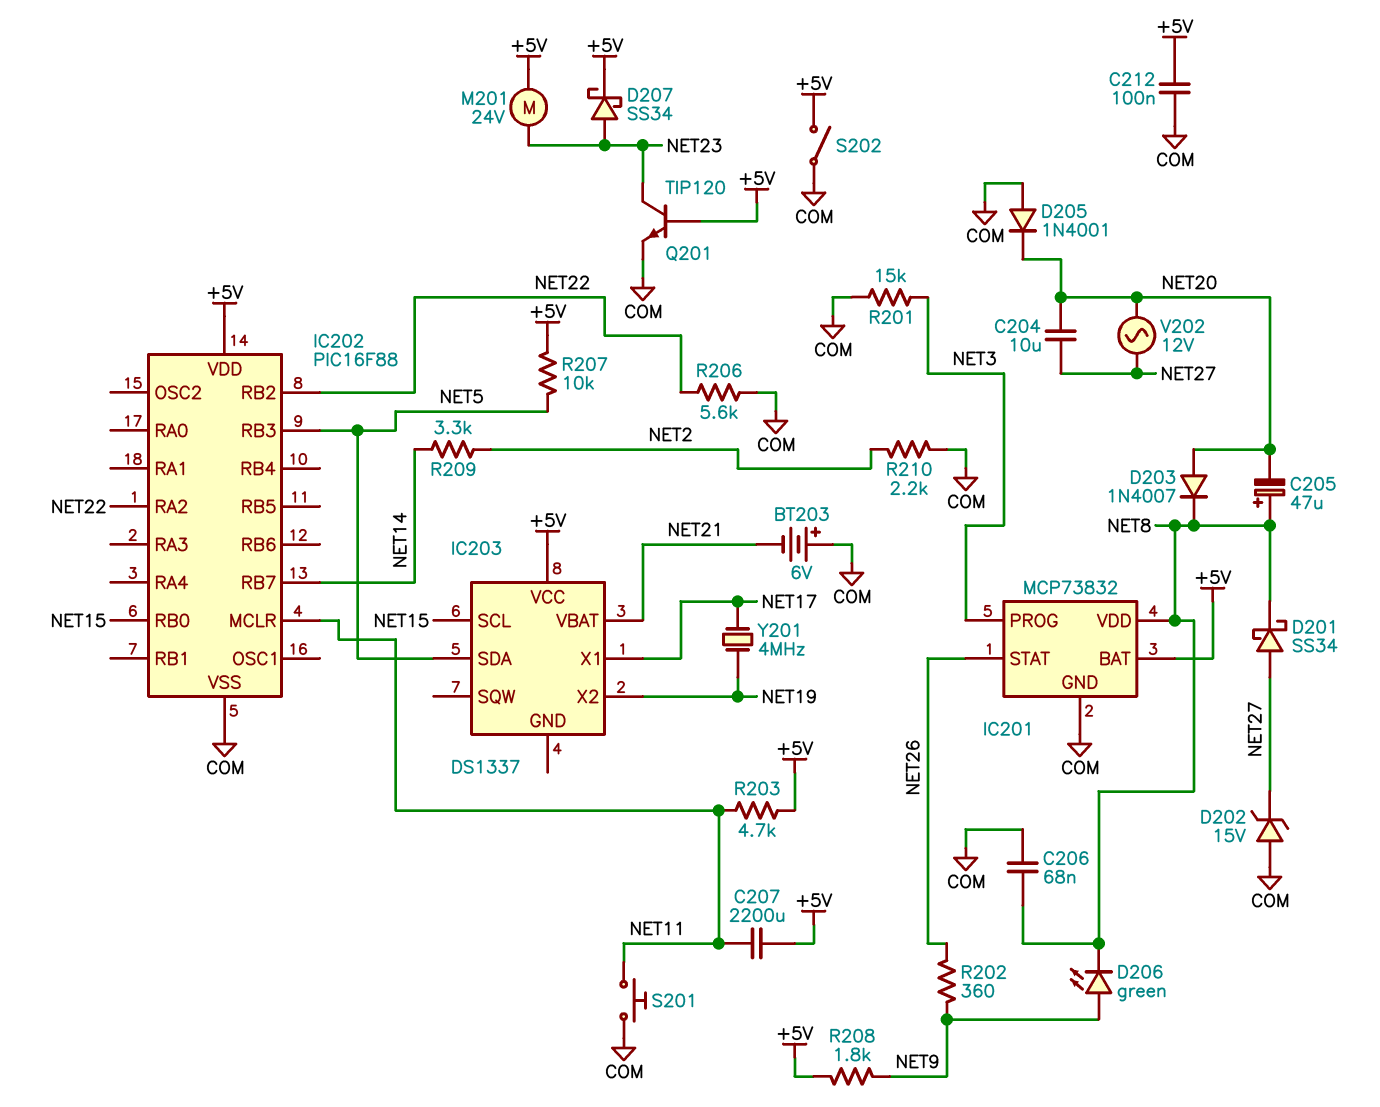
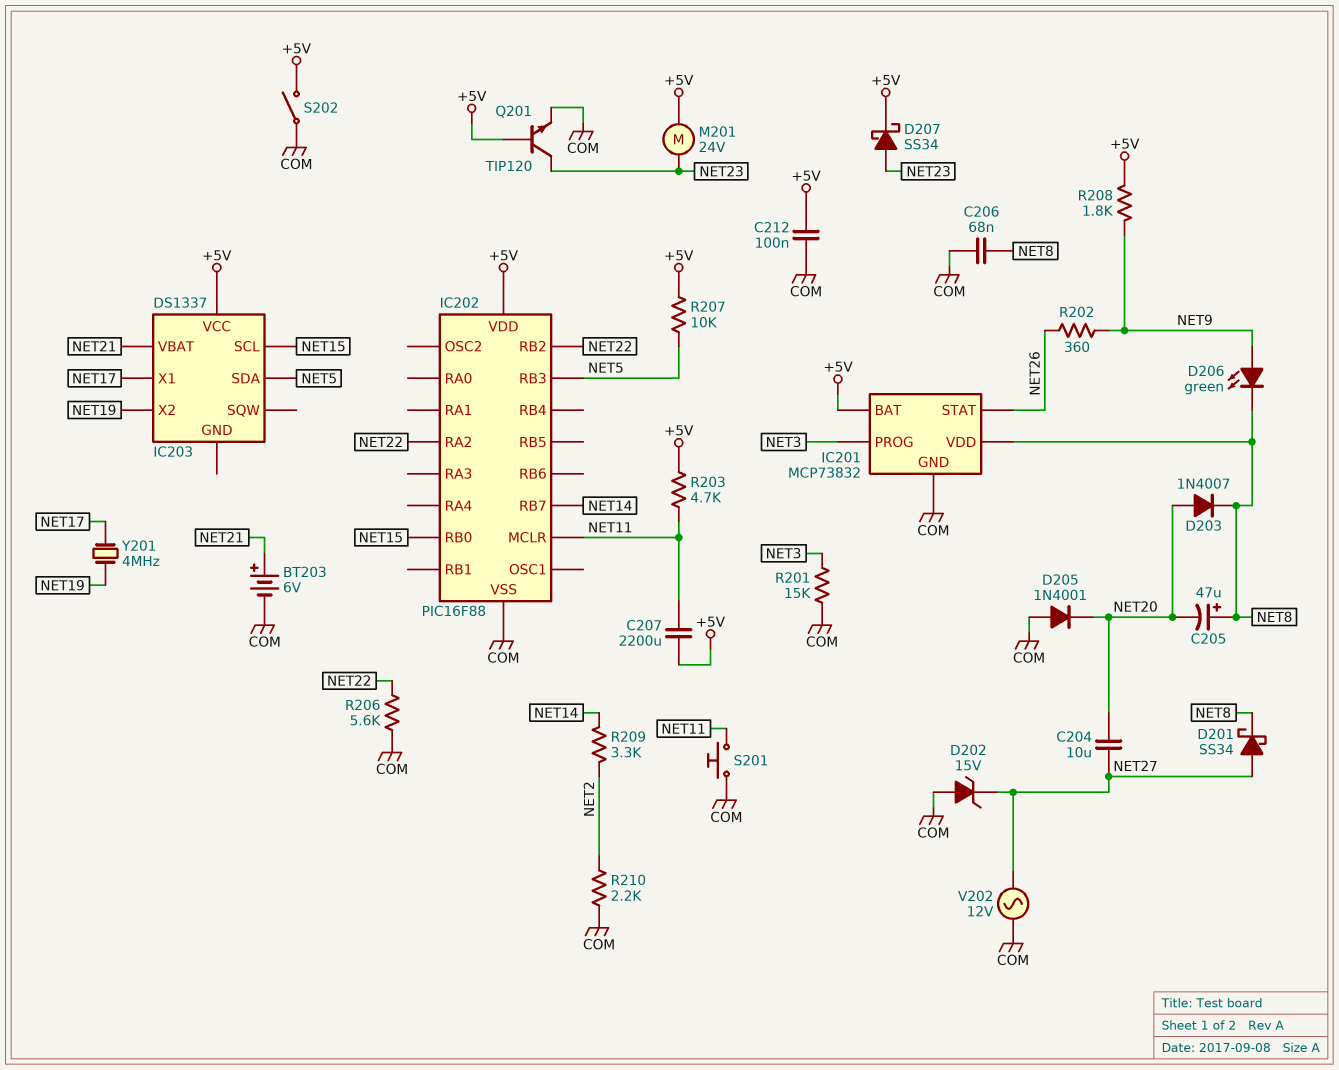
BT203: 6V (plus COM, minus NET21) -> 6V (plus NET21, minus COM)
V202: AC 12V (NET20, NET27) -> AC 12V (COM, NET27)

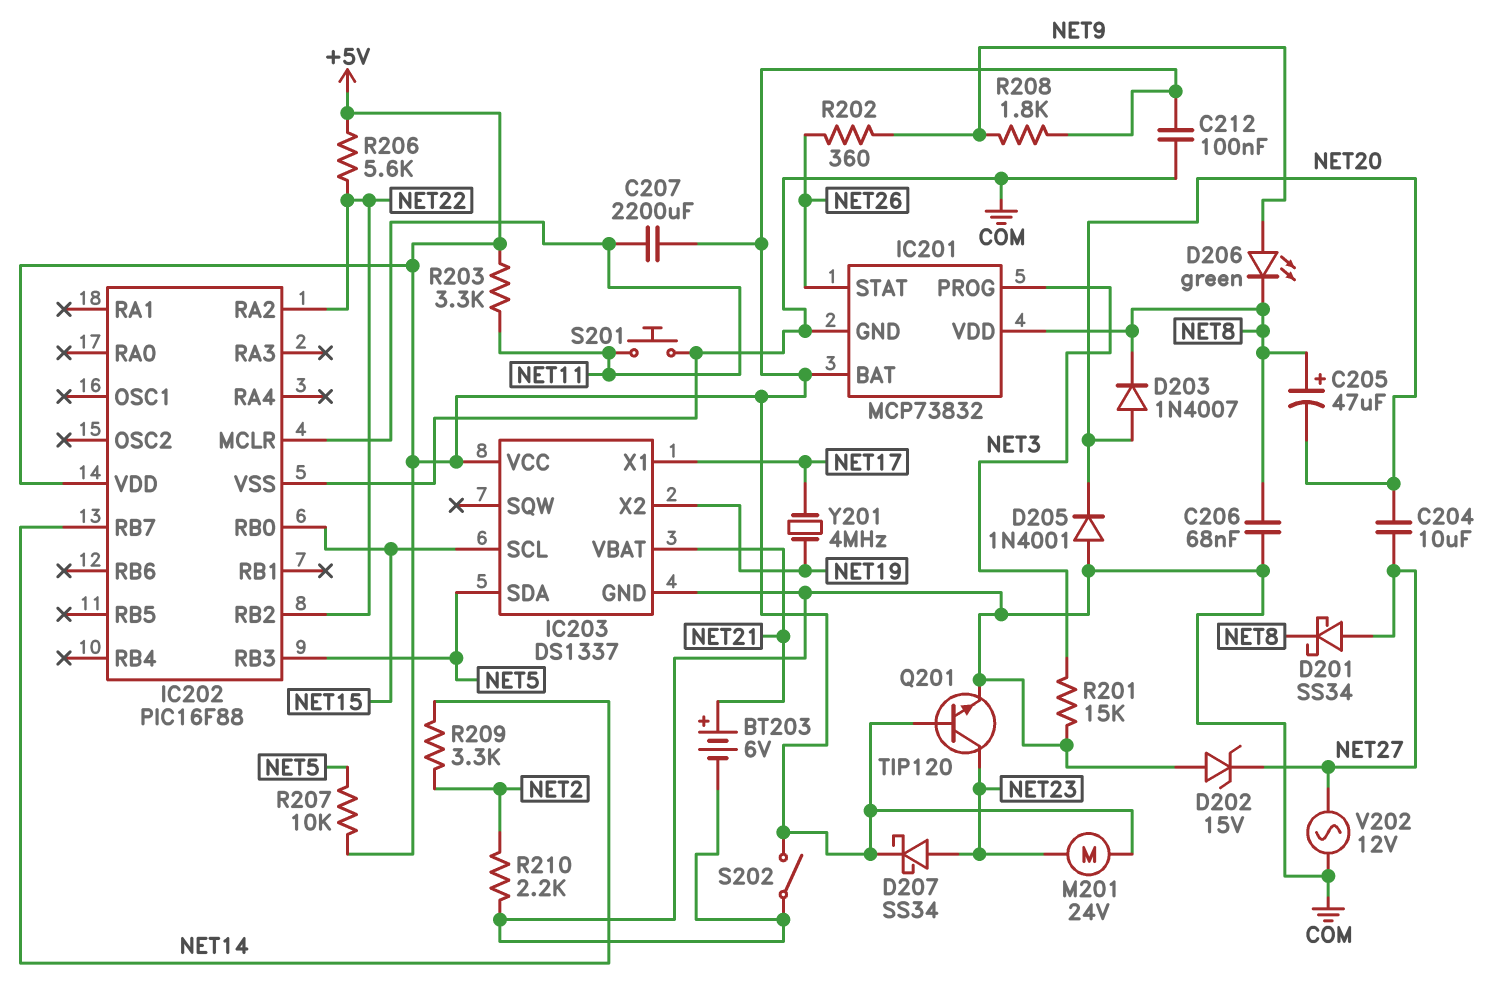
IC203 pin GND: none -> COM
R203: 4.7k (+5V, NET11) -> 3.3k (+5V, NET11)
R206: 5.6k (COM, NET22) -> 5.6k (+5V, NET22)

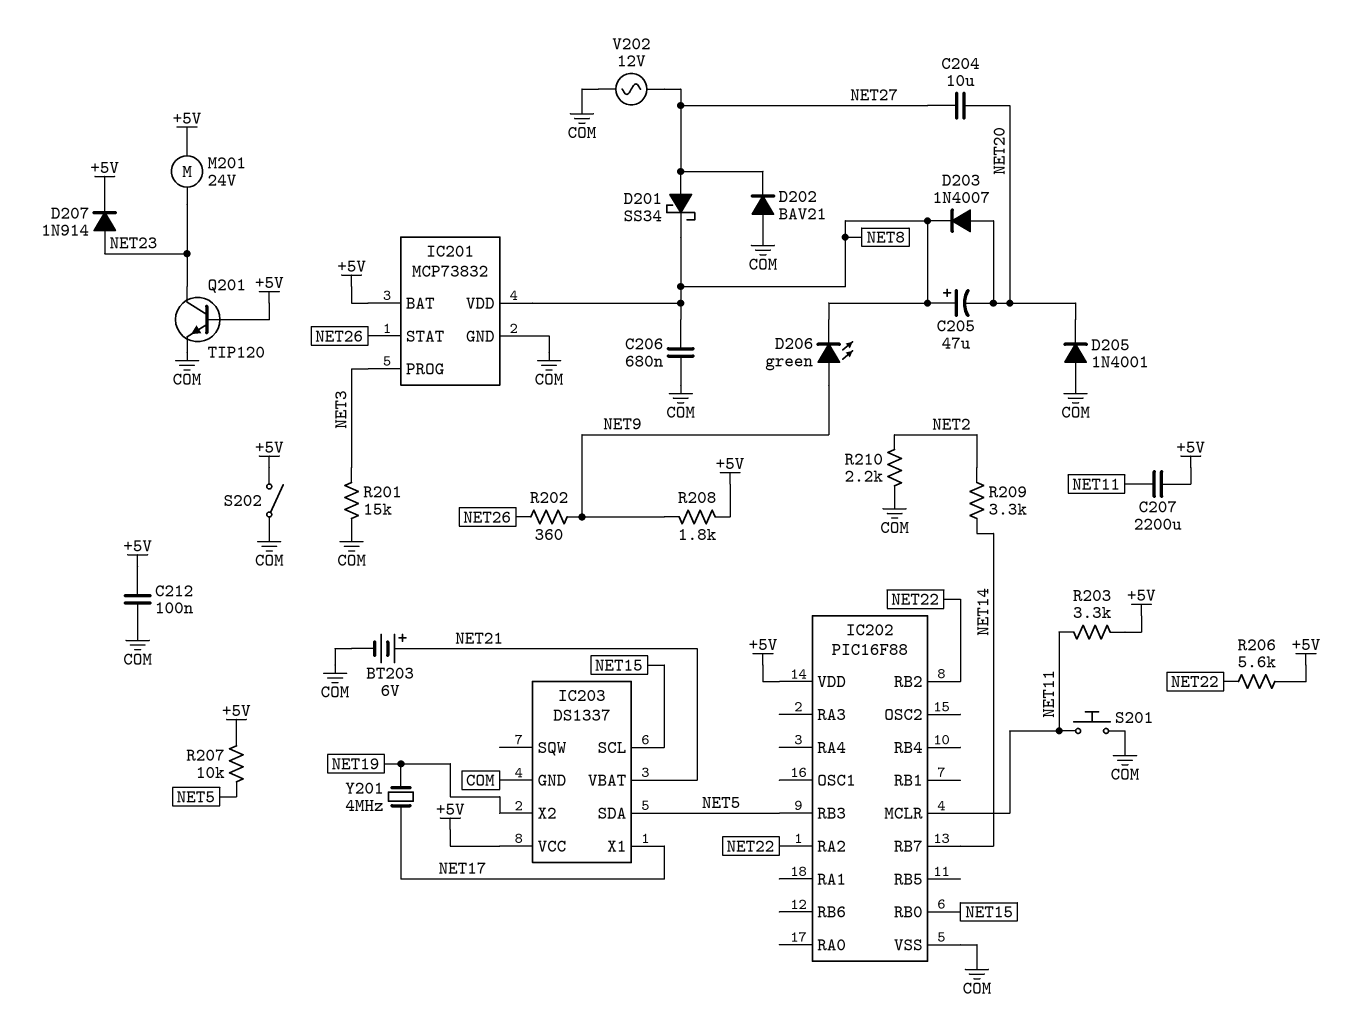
C206: 68nF (COM, NET8) -> 680nF (COM, NET8)
D202: zener 15V (A COM, K NET27) -> diode BAV21 (A COM, K NET27)
D207: schottky SS34 (A NET23, K +5V) -> diode 1N914 (A NET23, K +5V)

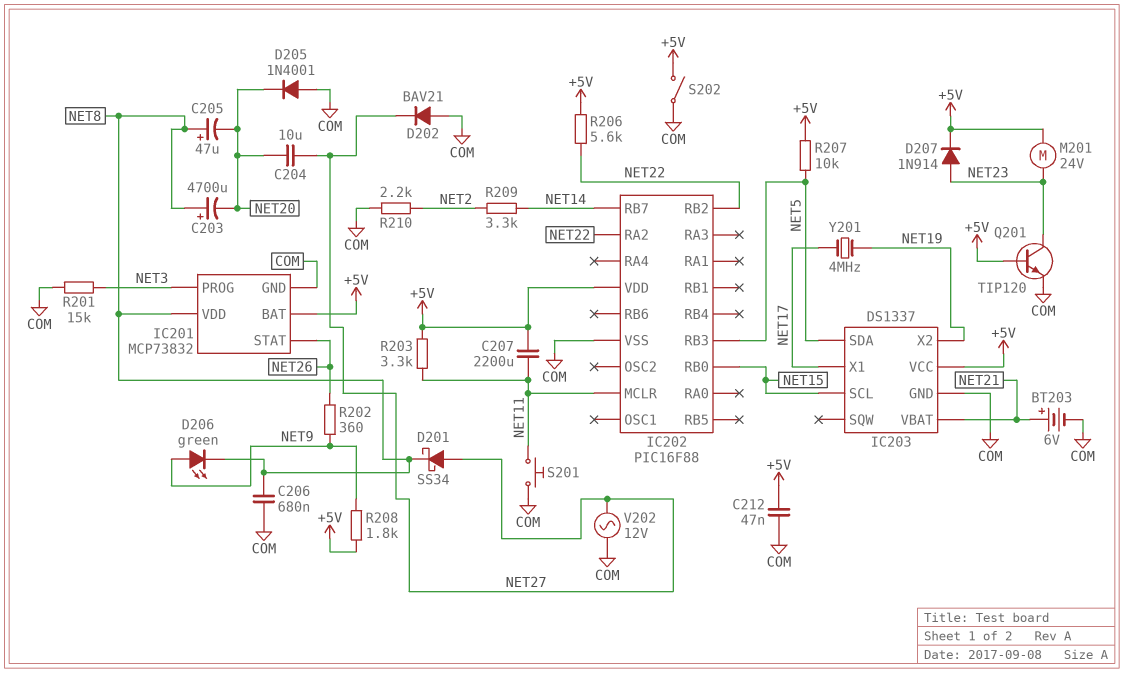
C203: none -> 4700uF (plus NET8, minus NET20)
C212: 100nF (+5V, COM) -> 47nF (+5V, COM)
D203: diode 1N4007 (A NET20, K NET8) -> none

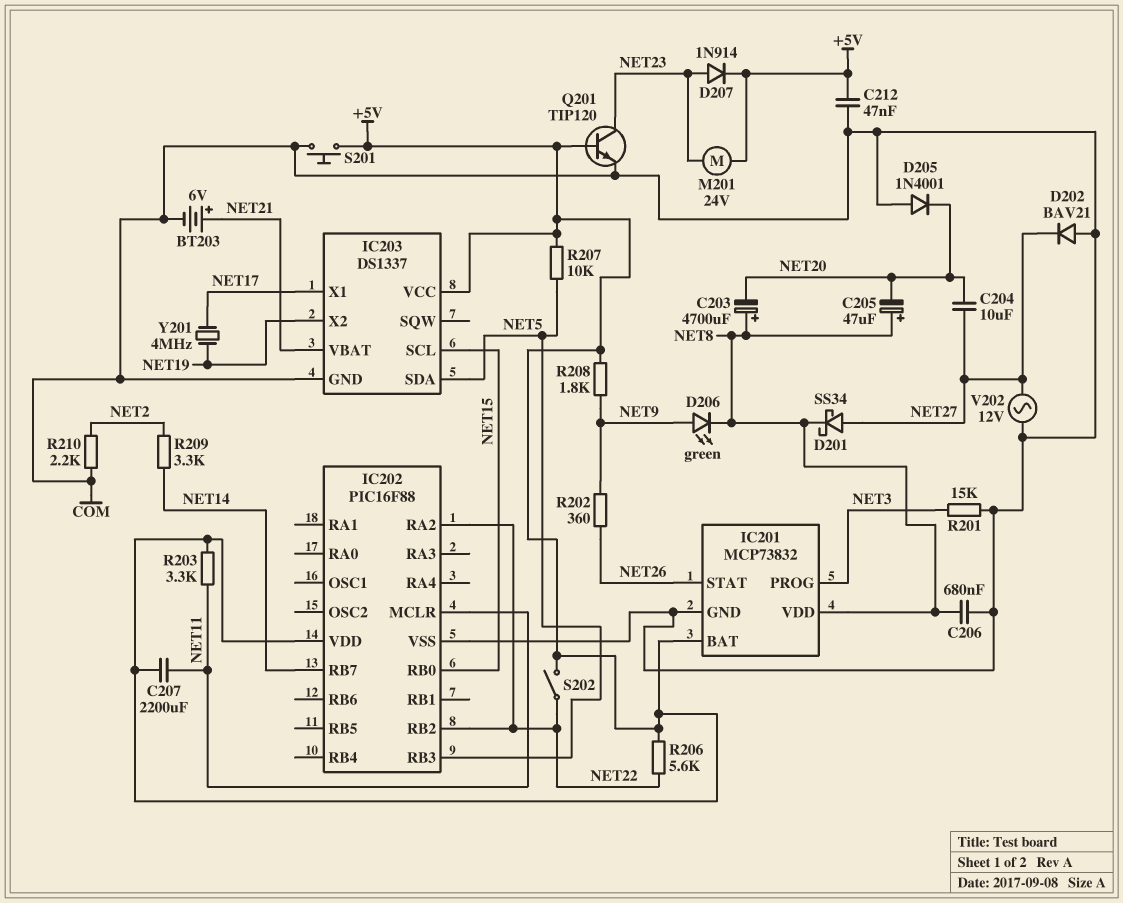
S201: button (COM, NET11) -> button (+5V, COM)
S202: switch (+5V, COM) -> switch (+5V, NET22)

